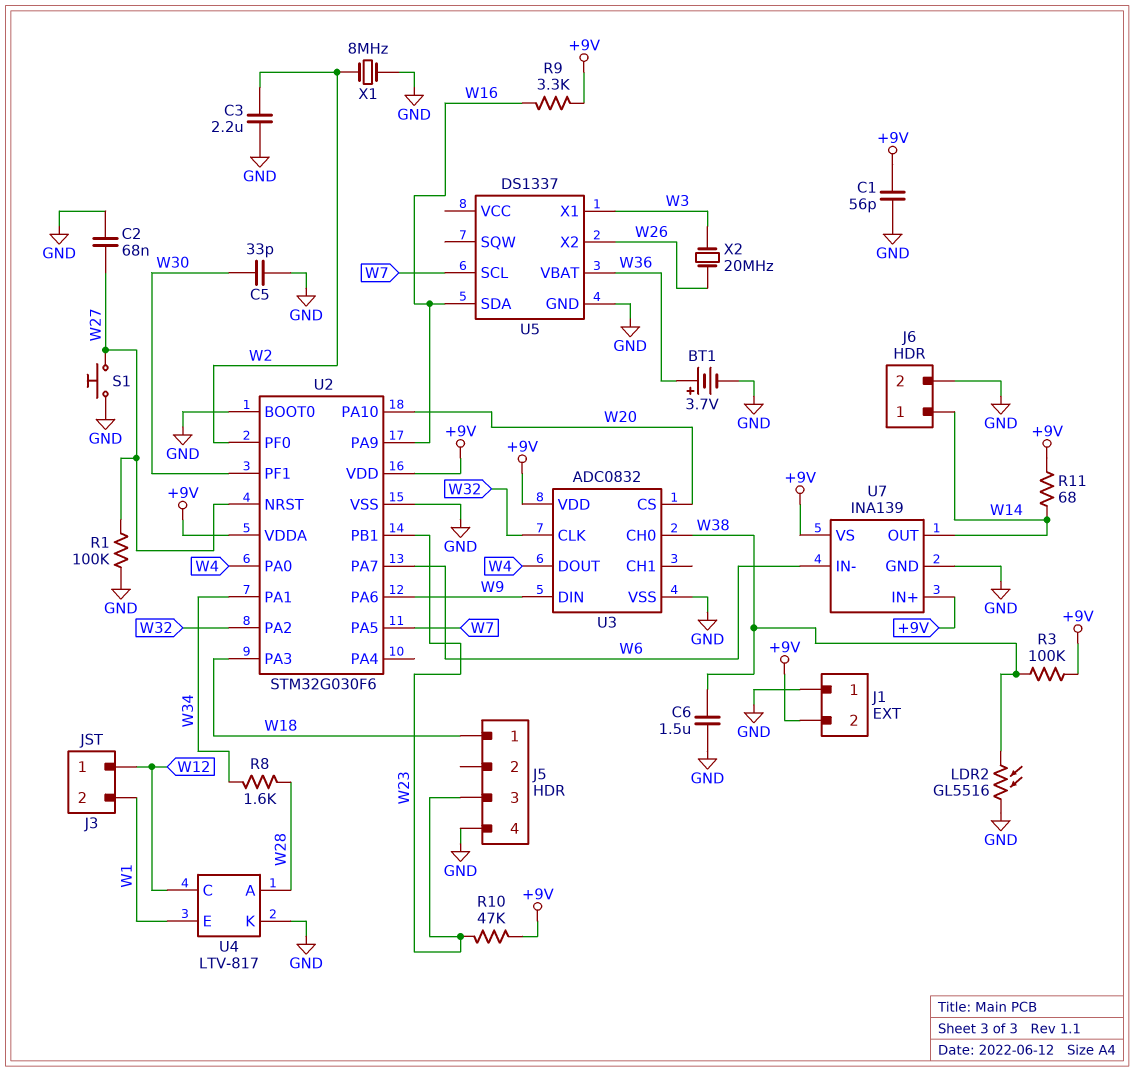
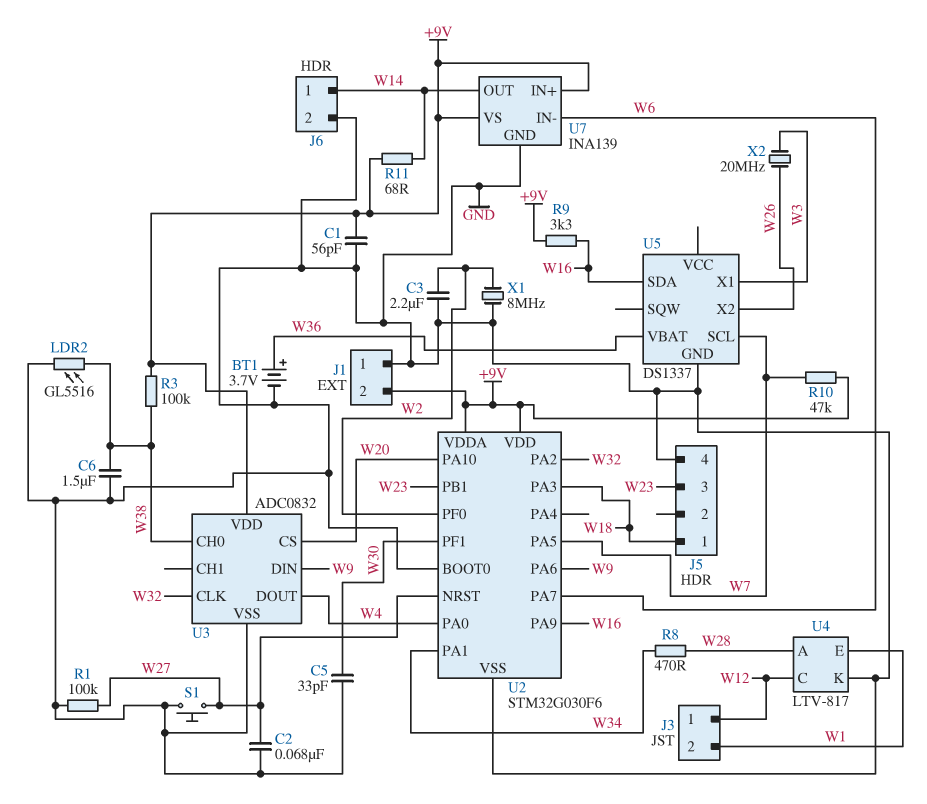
R8: 1.6k (W28, W34) -> 470 (W28, W34)
R10: 47k (+9V, W23) -> 47k (+9V, W7)

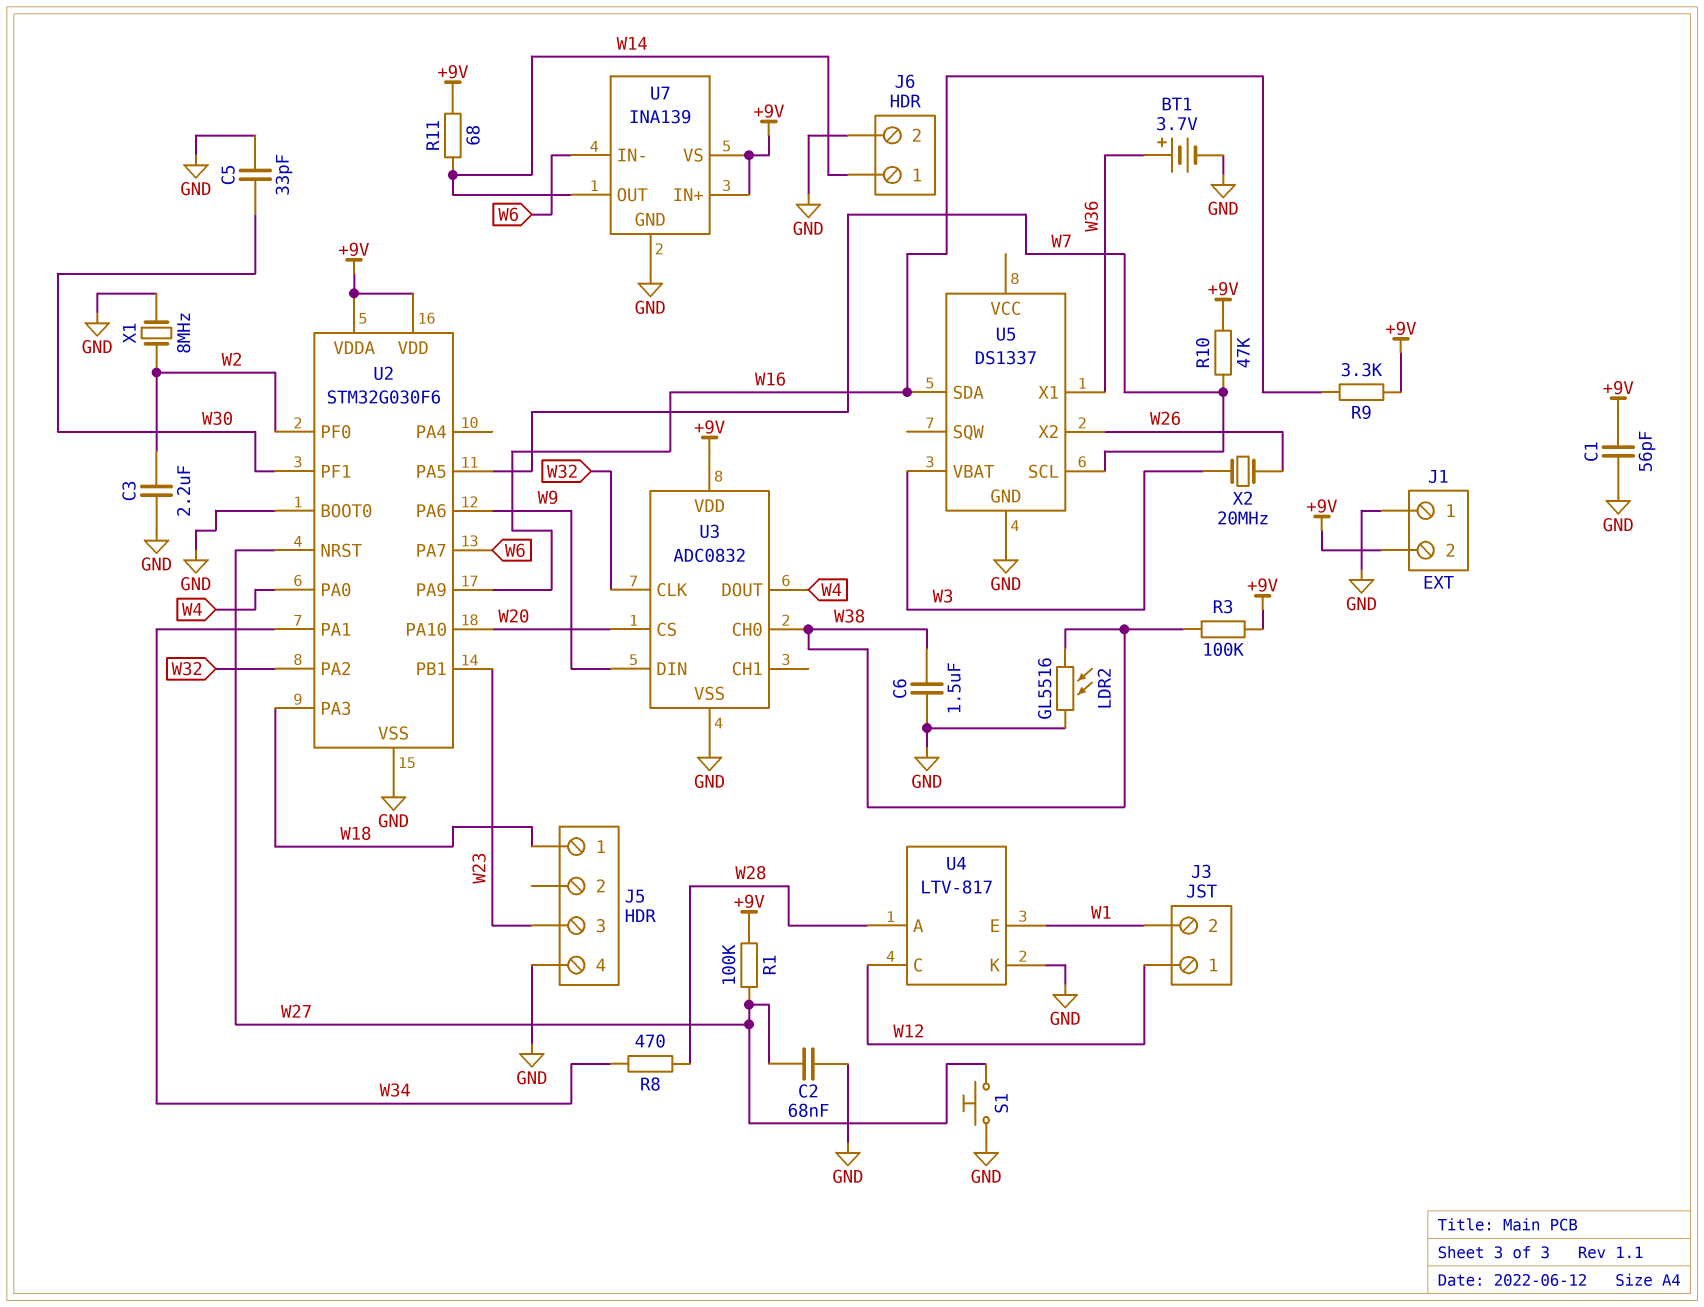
R1: 100k (GND, W27) -> 100k (+9V, W27)
U5 pin VBAT: W36 -> W3
U5 pin X1: W3 -> W36

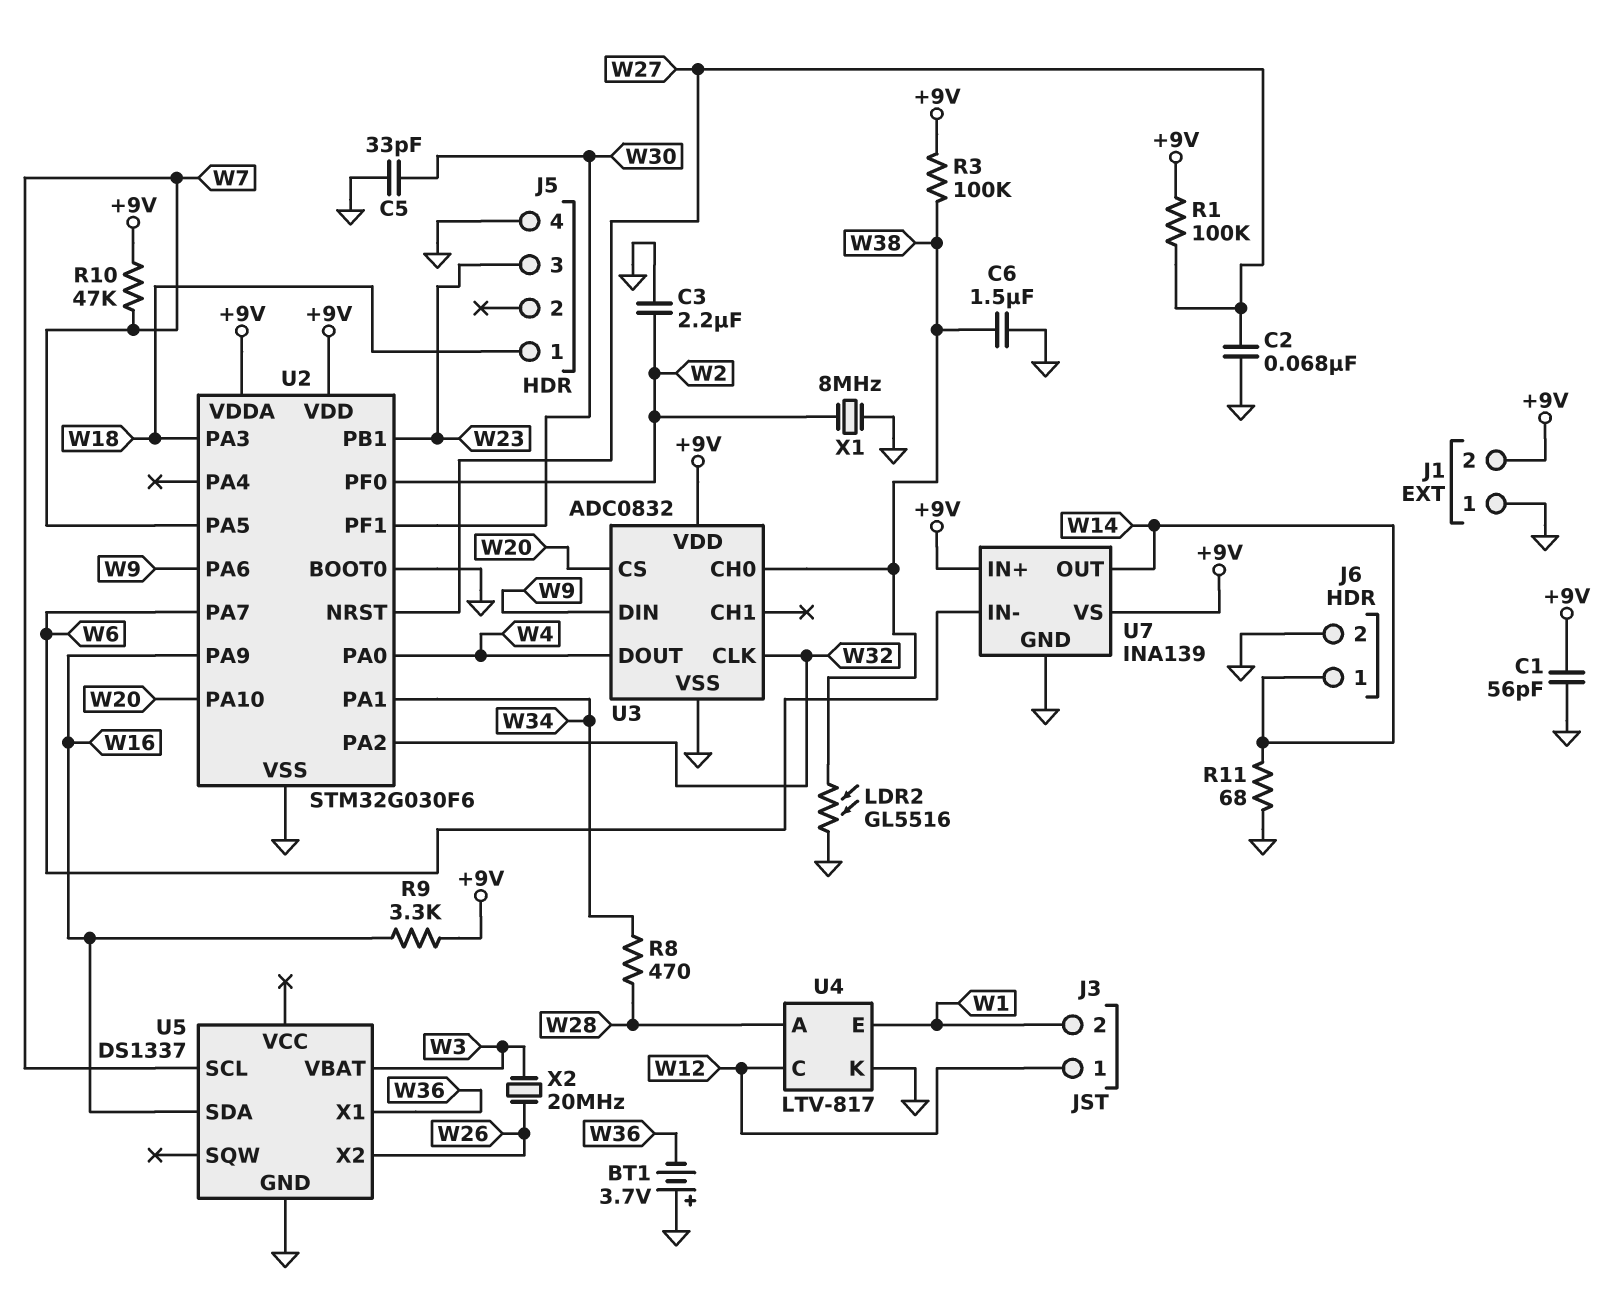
BT1: 3.7V (plus W36, minus GND) -> 3.7V (plus GND, minus W36)
R11: 68 (+9V, W14) -> 68 (GND, W14)
S1: button (GND, W27) -> none

